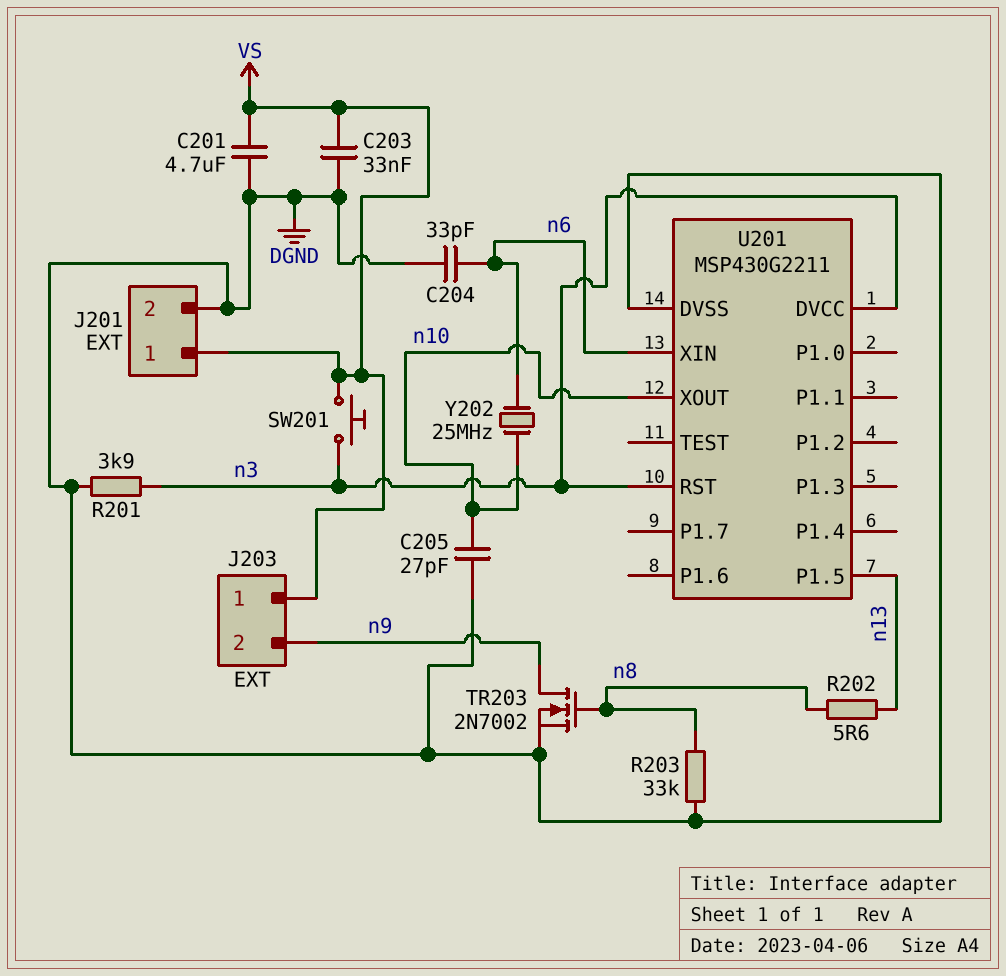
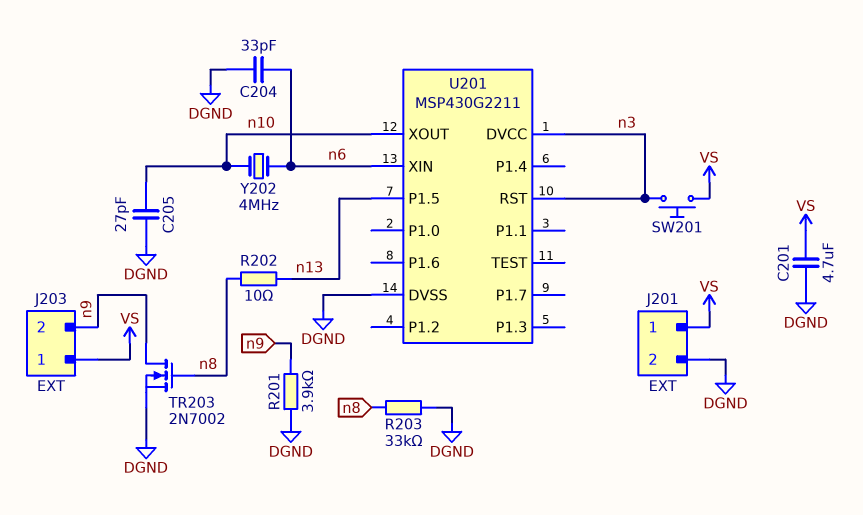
C203: 33nF (DGND, VS) -> none
R201: 3.9k (DGND, n3) -> 3.9k (DGND, n9)
R202: 5.6 (n8, n13) -> 10 (n8, n13)
Y202: 25MHz (n6, n10) -> 4MHz (n6, n10)

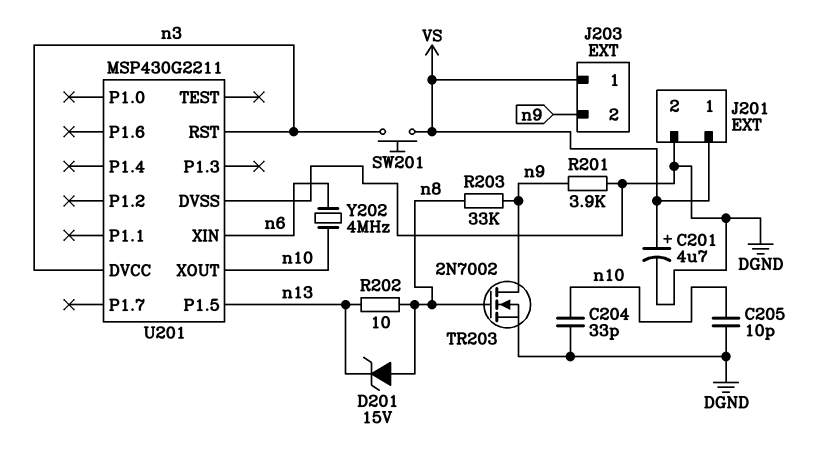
C201: 4.7uF (DGND, VS) -> 4.7uF (plus VS, minus DGND)
C204: 33pF (DGND, n6) -> 33pF (DGND, n10)
C205: 27pF (DGND, n10) -> 10pF (DGND, n10)
D201: none -> zener 15V (A n8, K n13)
R203: 33k (DGND, n8) -> 33k (n8, n9)

